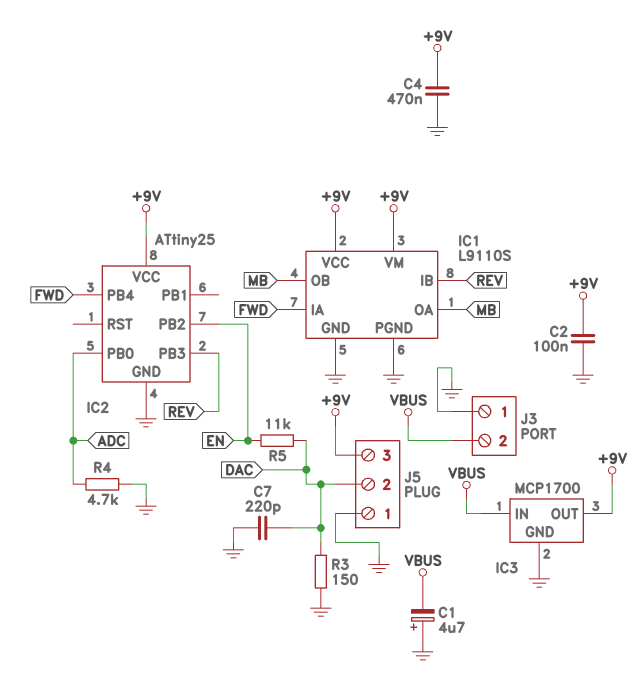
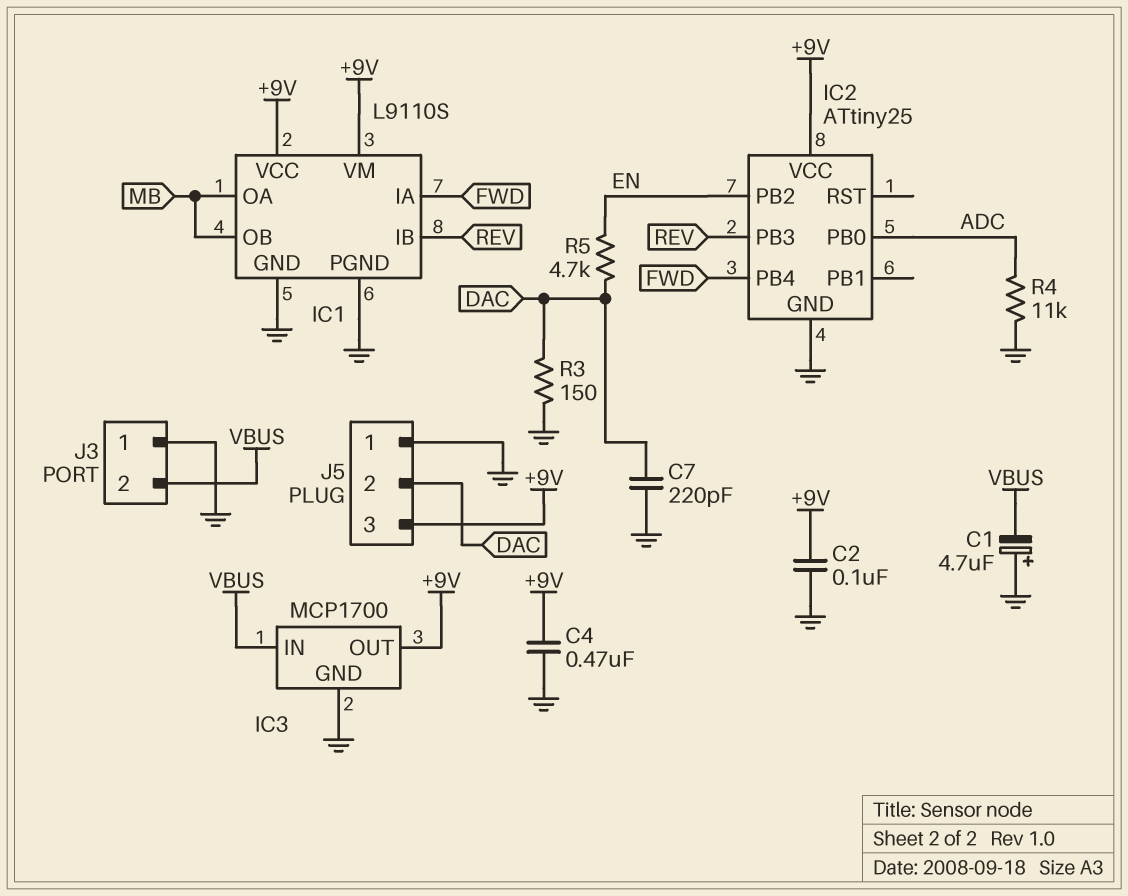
R4: 4.7k (ADC, GND) -> 11k (ADC, GND)
R5: 11k (DAC, EN) -> 4.7k (DAC, EN)

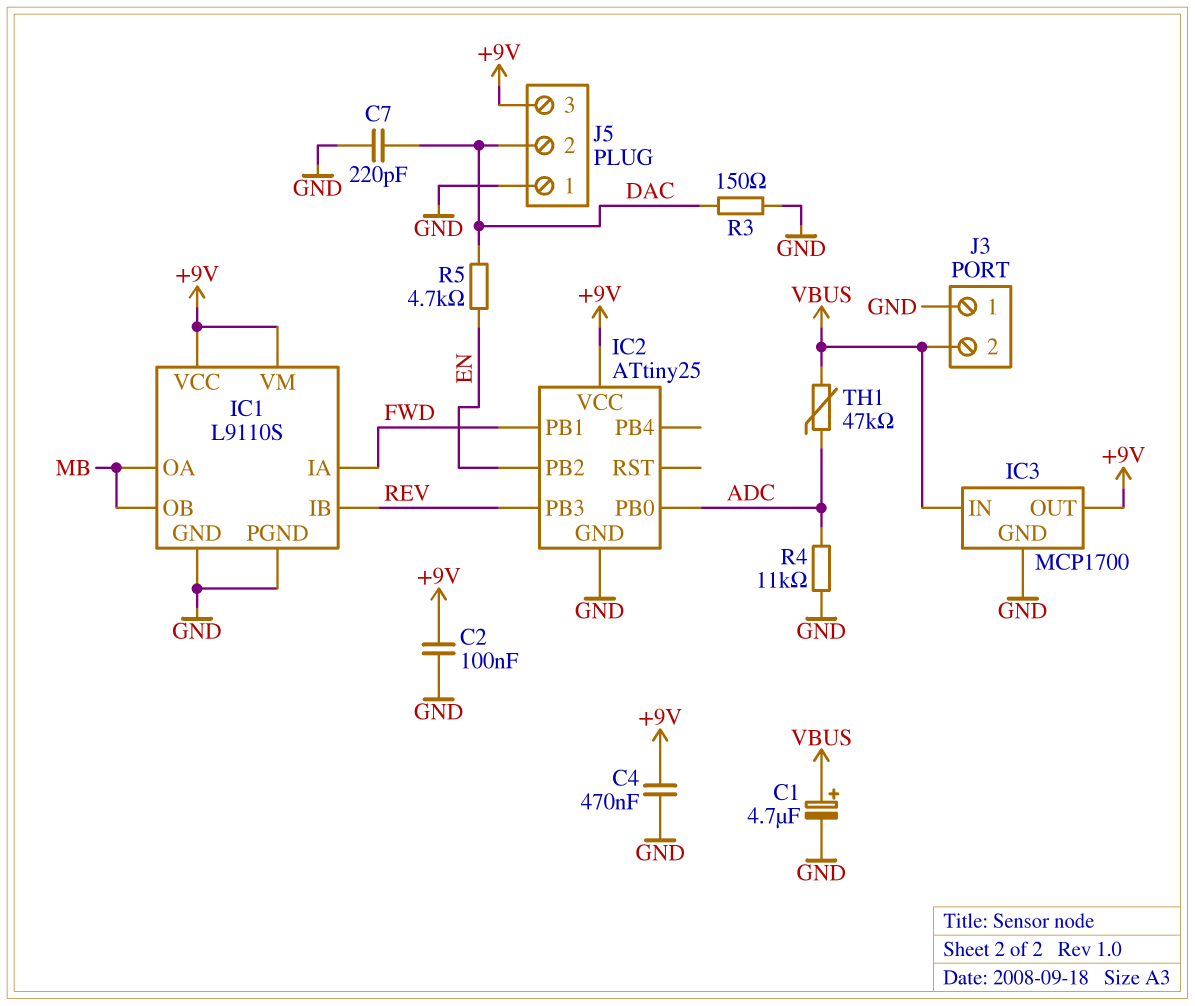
C1: 4.7uF (plus GND, minus VBUS) -> 4.7uF (plus VBUS, minus GND)
IC2 pin PB1: none -> FWD
IC2 pin PB4: FWD -> none
TH1: none -> 47k (ADC, VBUS)

